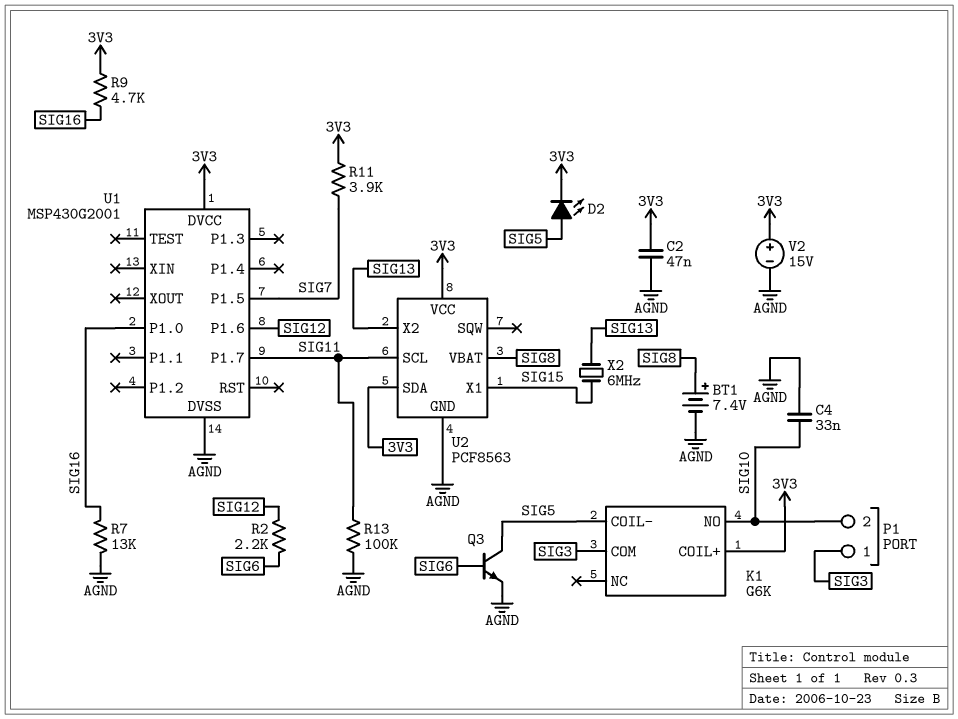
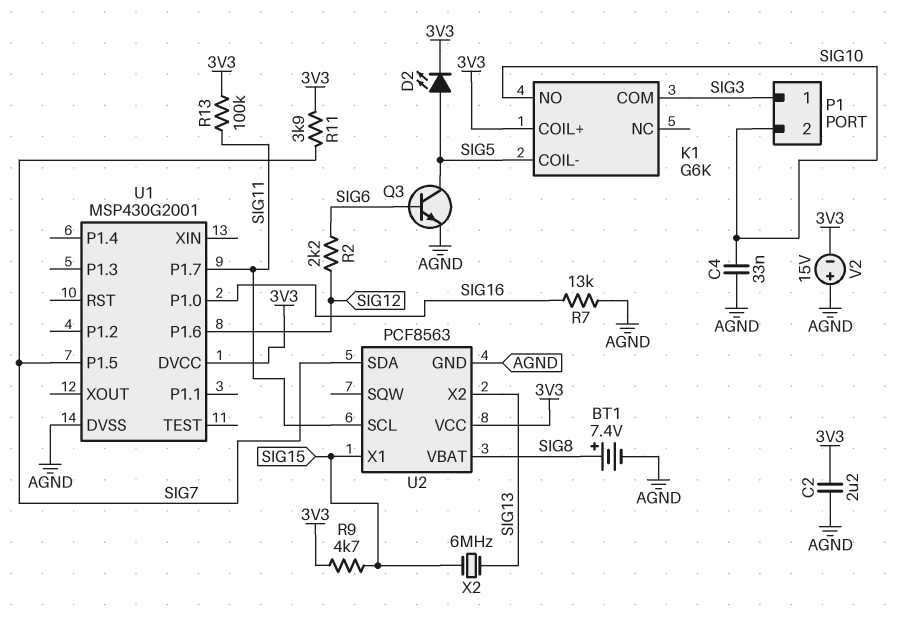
C2: 47nF (3V3, AGND) -> 2.2uF (3V3, AGND)
R9: 4.7k (3V3, SIG16) -> 4.7k (3V3, SIG15)
R13: 100k (AGND, SIG11) -> 100k (3V3, SIG11)
U2 pin SDA: 3V3 -> SIG7
V2: 15V (plus 3V3, minus AGND) -> 15V (plus AGND, minus 3V3)

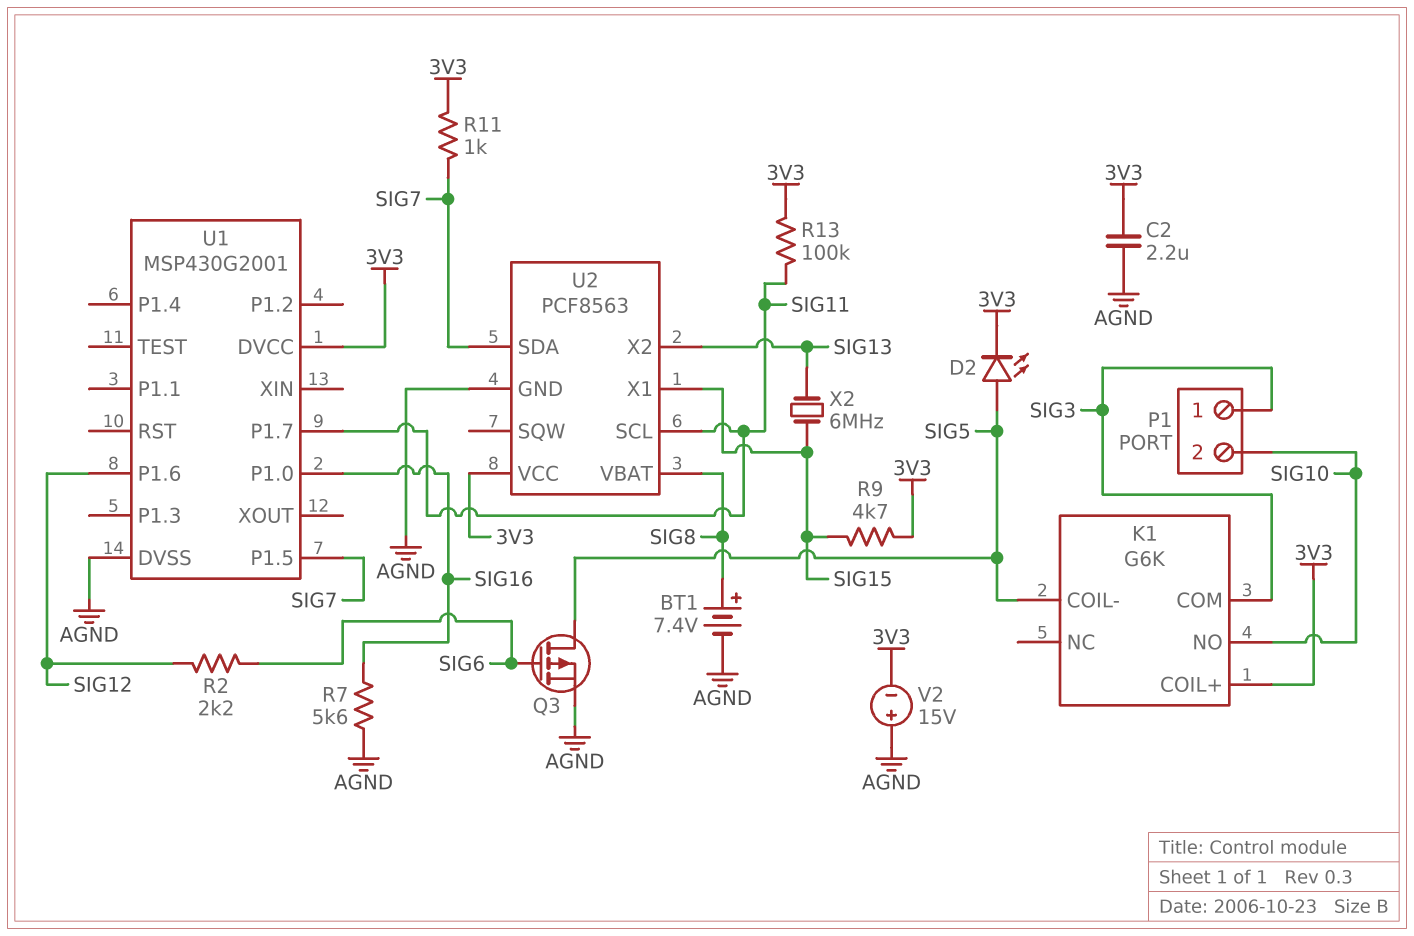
C4: 33nF (AGND, SIG10) -> none
Q3: NPN (B SIG6, C SIG5, E AGND) -> PMOS (G SIG6, D SIG5, S AGND)
R7: 13k (AGND, SIG16) -> 5.6k (AGND, SIG16)
R11: 3.9k (3V3, SIG7) -> 1k (3V3, SIG7)

